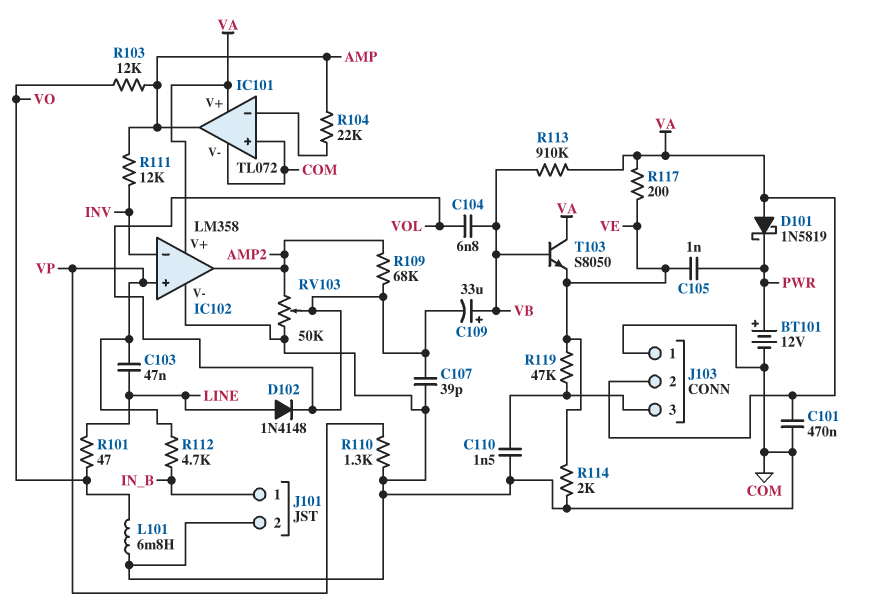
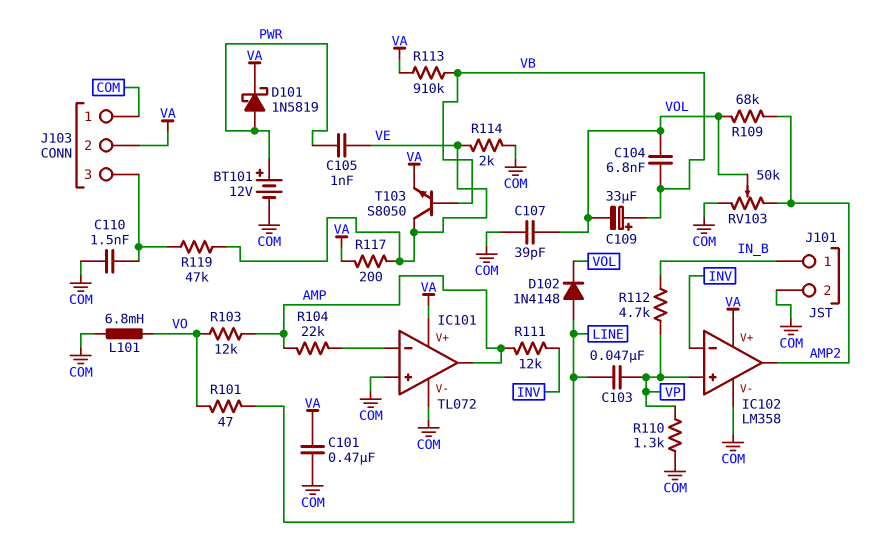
D101: schottky 1N5819 (A VA, K PWR) -> schottky 1N5819 (A PWR, K VA)
T103: NPN S8050 (B VB, C VA, E VE) -> NPN S8050 (B VB, C VE, E VA)

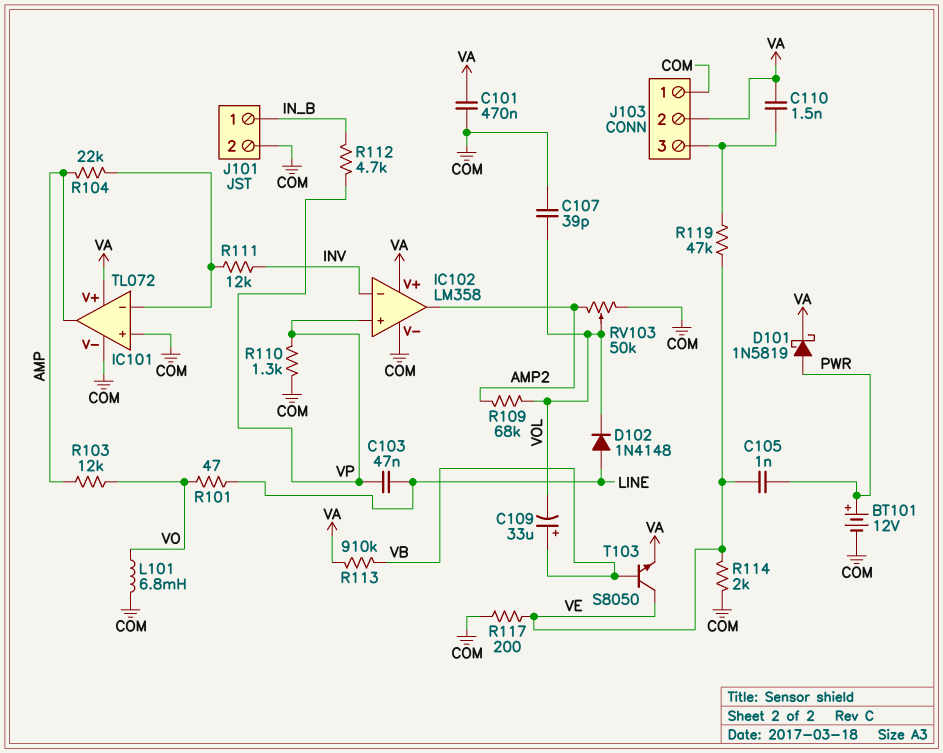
C104: 6.8nF (VB, VOL) -> none
C110: 1.5nF (COM, J103/3) -> 1.5nF (J103/3, VA)
R111: 12k (AMP, INV) -> 12k (IC101/in-, INV)
R117: 200 (VA, VE) -> 200 (COM, VE)

